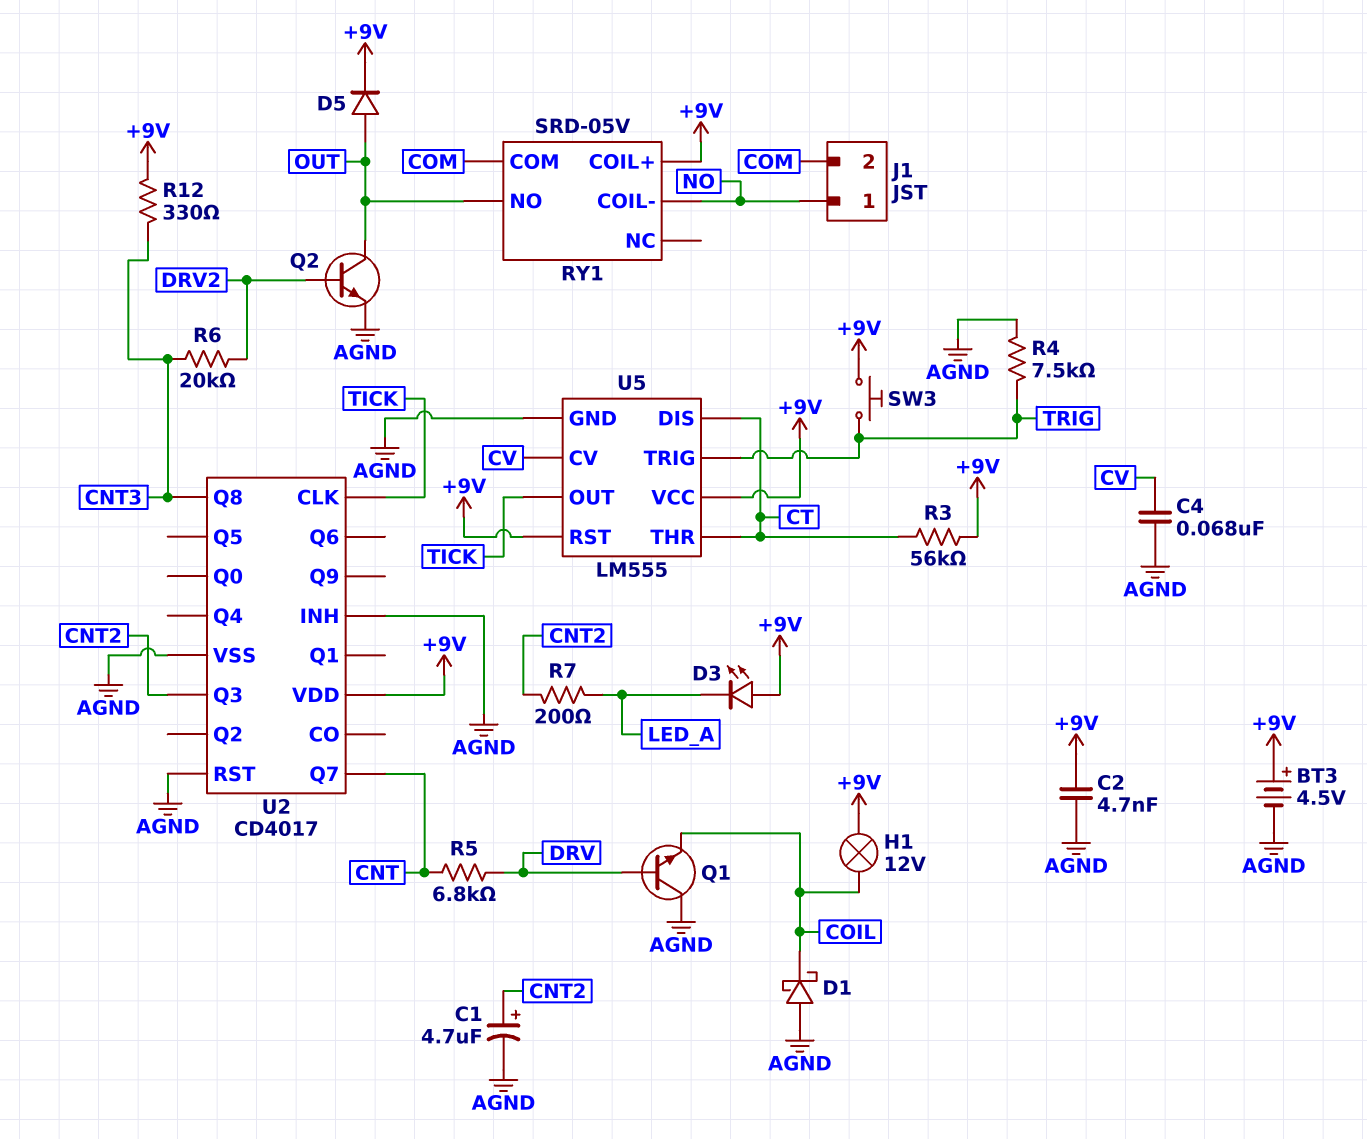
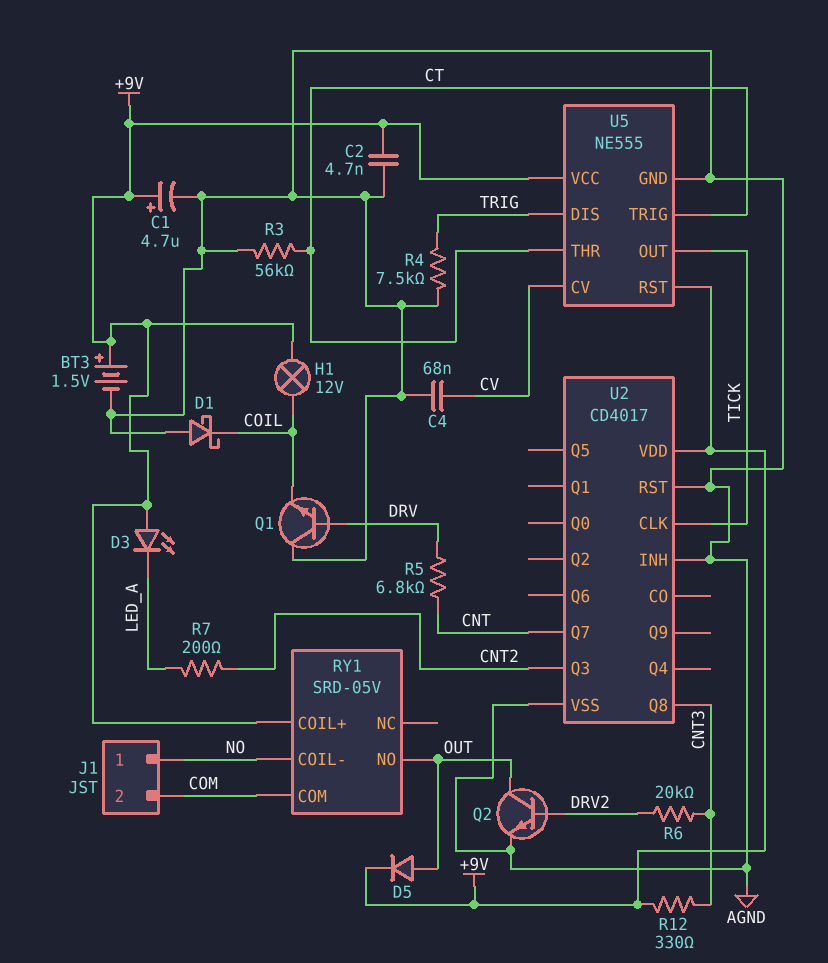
BT3: 4.5V (plus +9V, minus AGND) -> 1.5V (plus +9V, minus AGND)
C1: 4.7uF (plus CNT2, minus AGND) -> 4.7uF (plus +9V, minus AGND)
R3: 56k (+9V, CT) -> 56k (AGND, CT)
SW3: button (+9V, TRIG) -> none
U5: LM555 -> NE555
U5 pin DIS: CT -> TRIG
U5 pin TRIG: TRIG -> CT

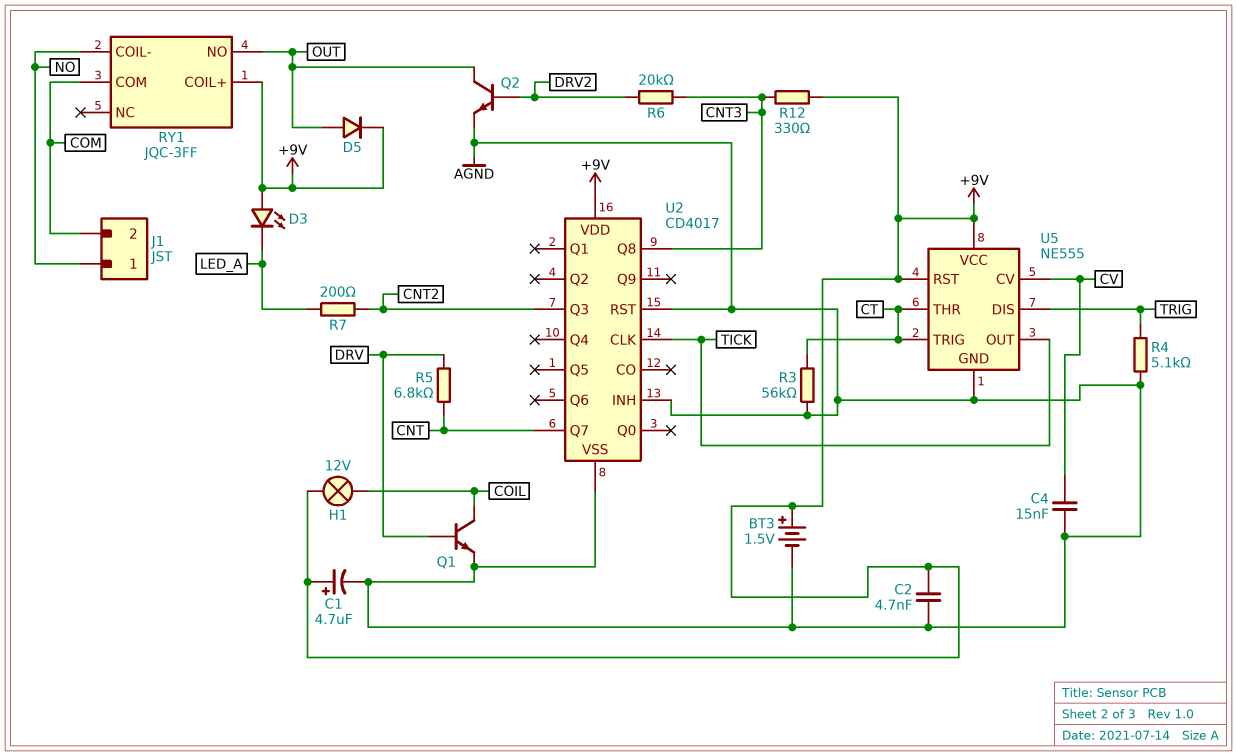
C4: 68nF (AGND, CV) -> 15nF (AGND, CV)
D1: schottky (A AGND, K COIL) -> none
Q1: NPN (B DRV, C AGND, E COIL) -> NPN (B DRV, C COIL, E AGND)
R4: 7.5k (AGND, TRIG) -> 5.1k (AGND, TRIG)
RY1: SRD-05V -> JQC-3FF

